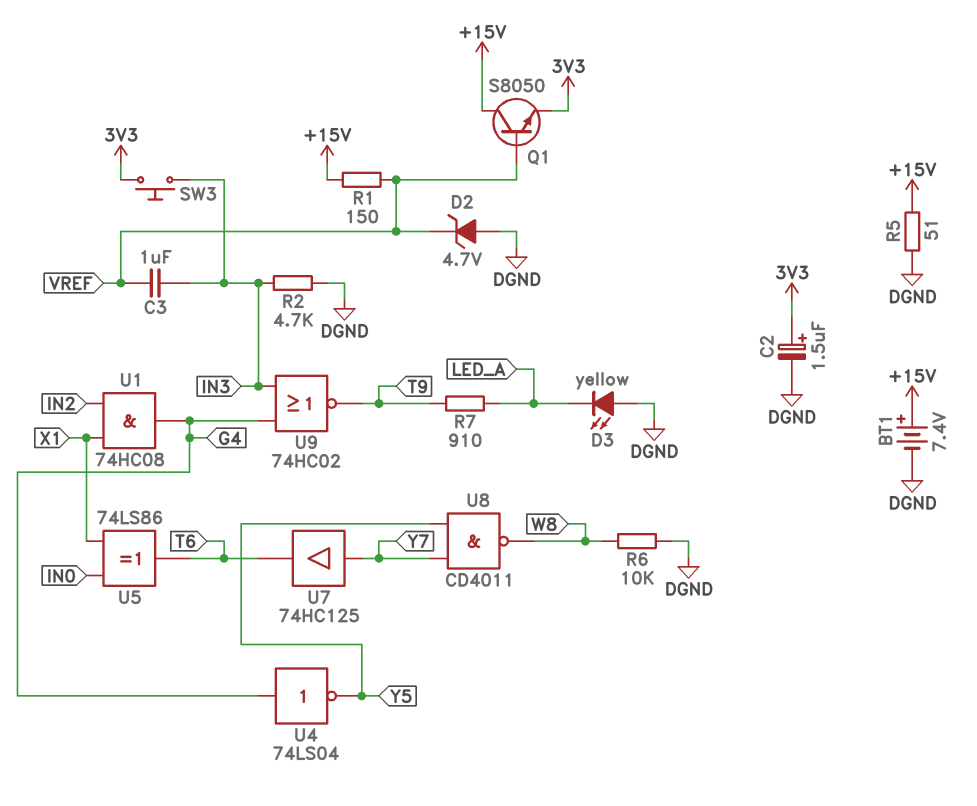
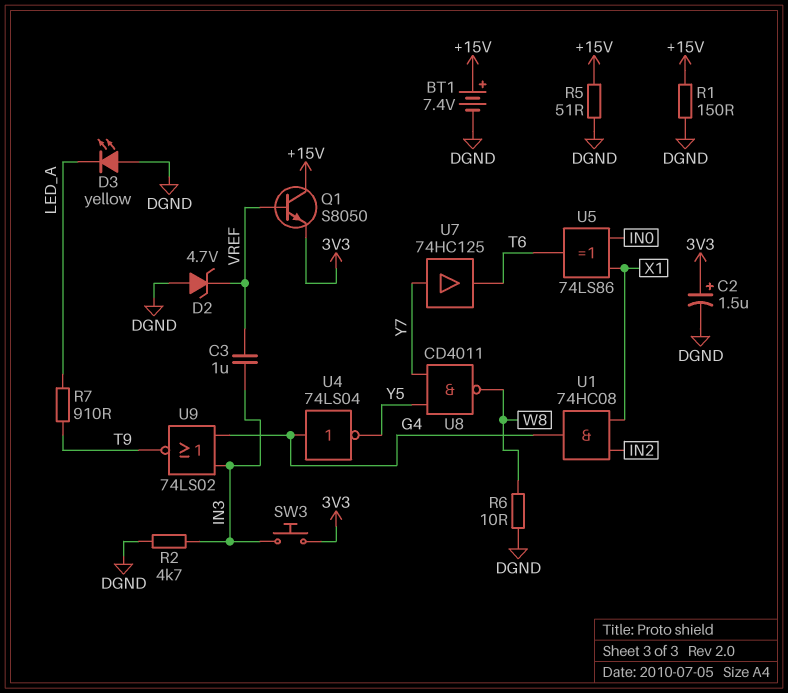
R1: 150 (+15V, VREF) -> 150 (+15V, DGND)
R6: 10k (DGND, W8) -> 10 (DGND, W8)
U9: NOR 74HC02 (in G4, in IN3, out T9) -> NOR 74LS02 (in G4, in IN3, out T9)

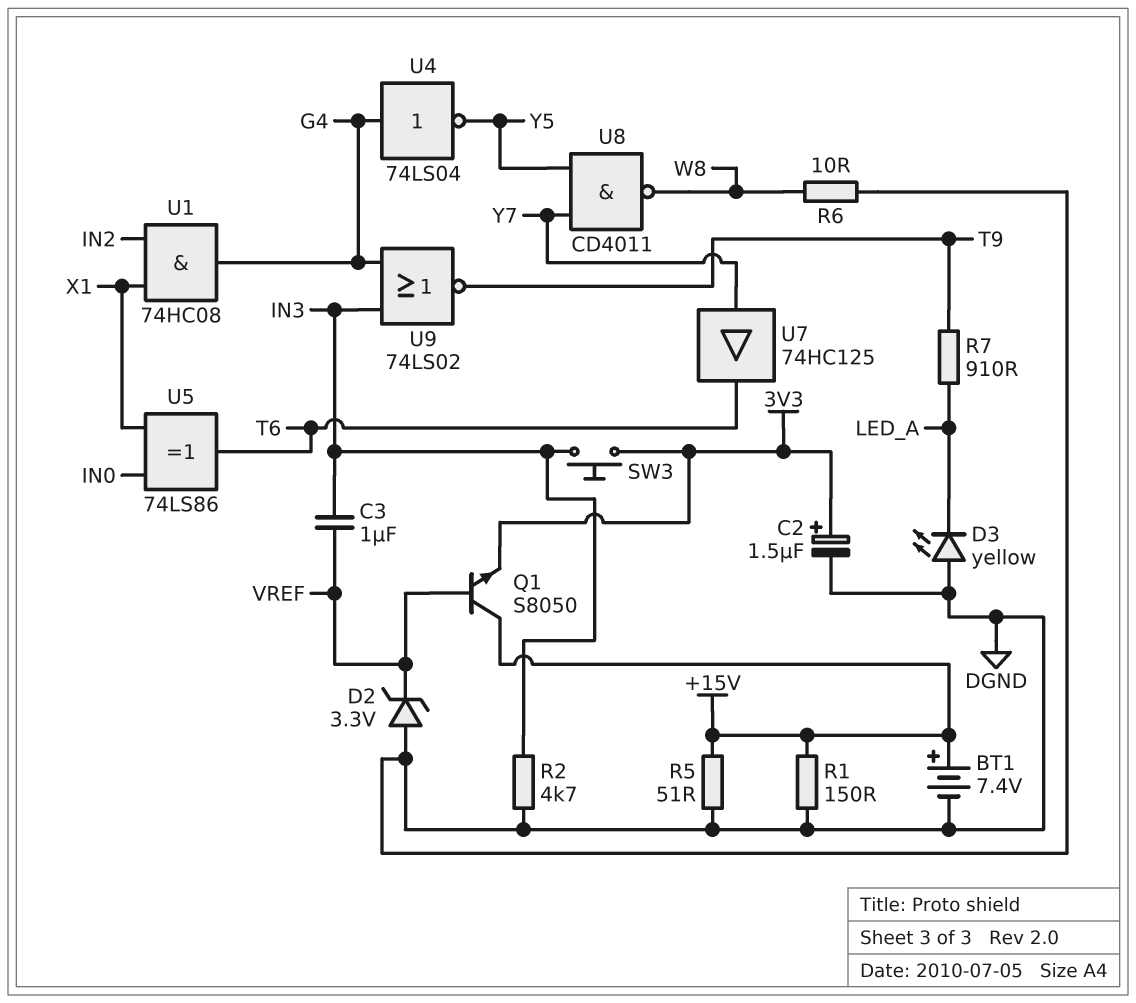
D2: zener 4.7V (A DGND, K VREF) -> zener 3.3V (A DGND, K VREF)

